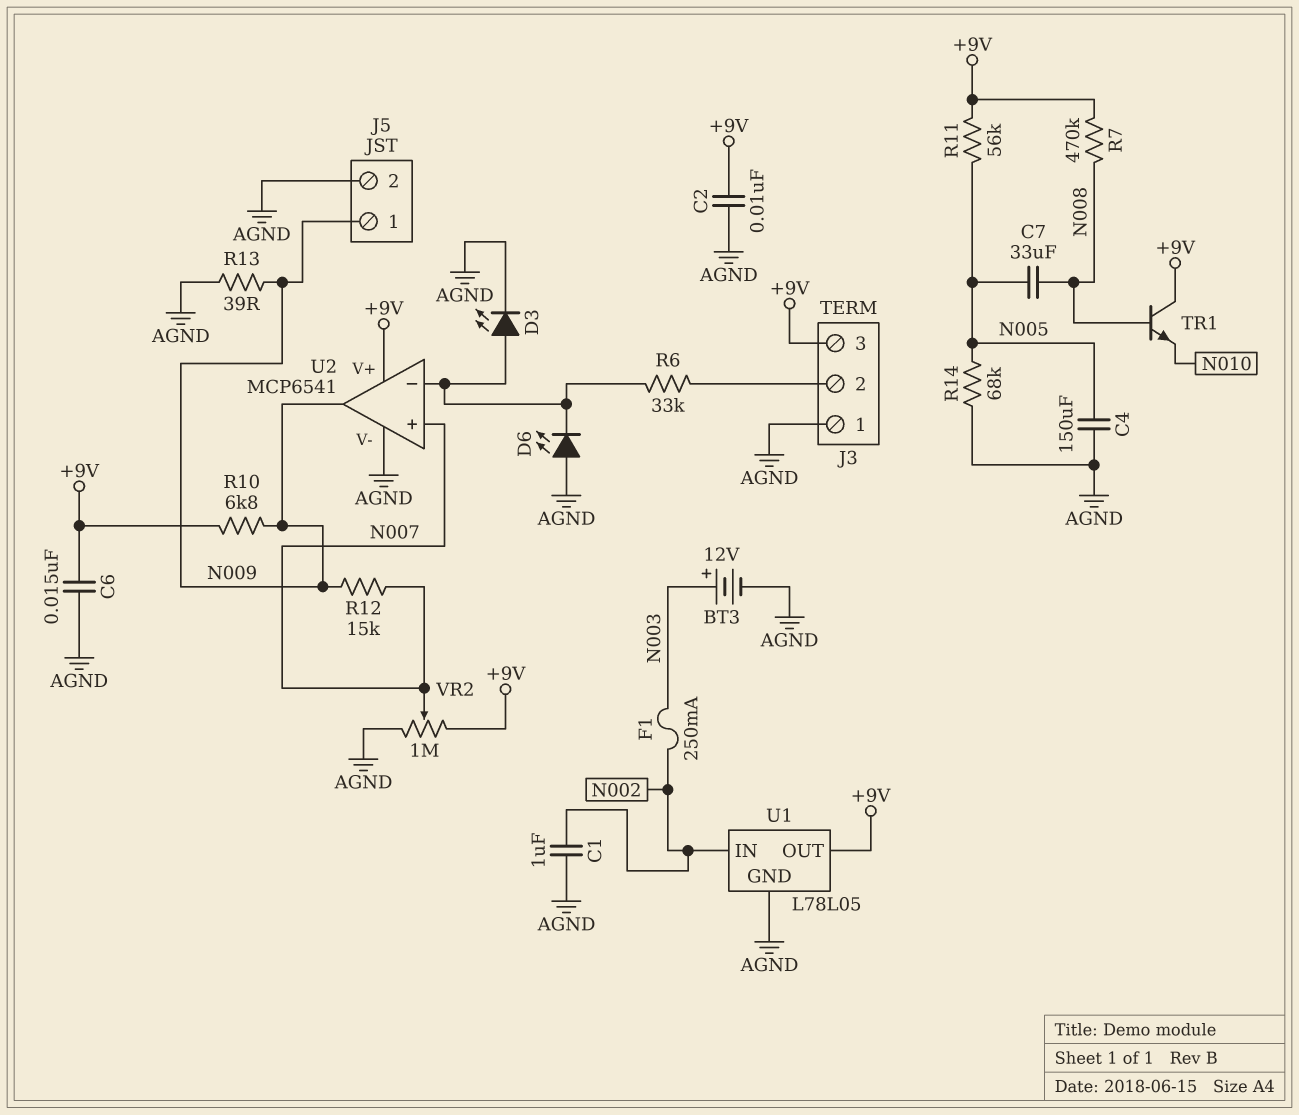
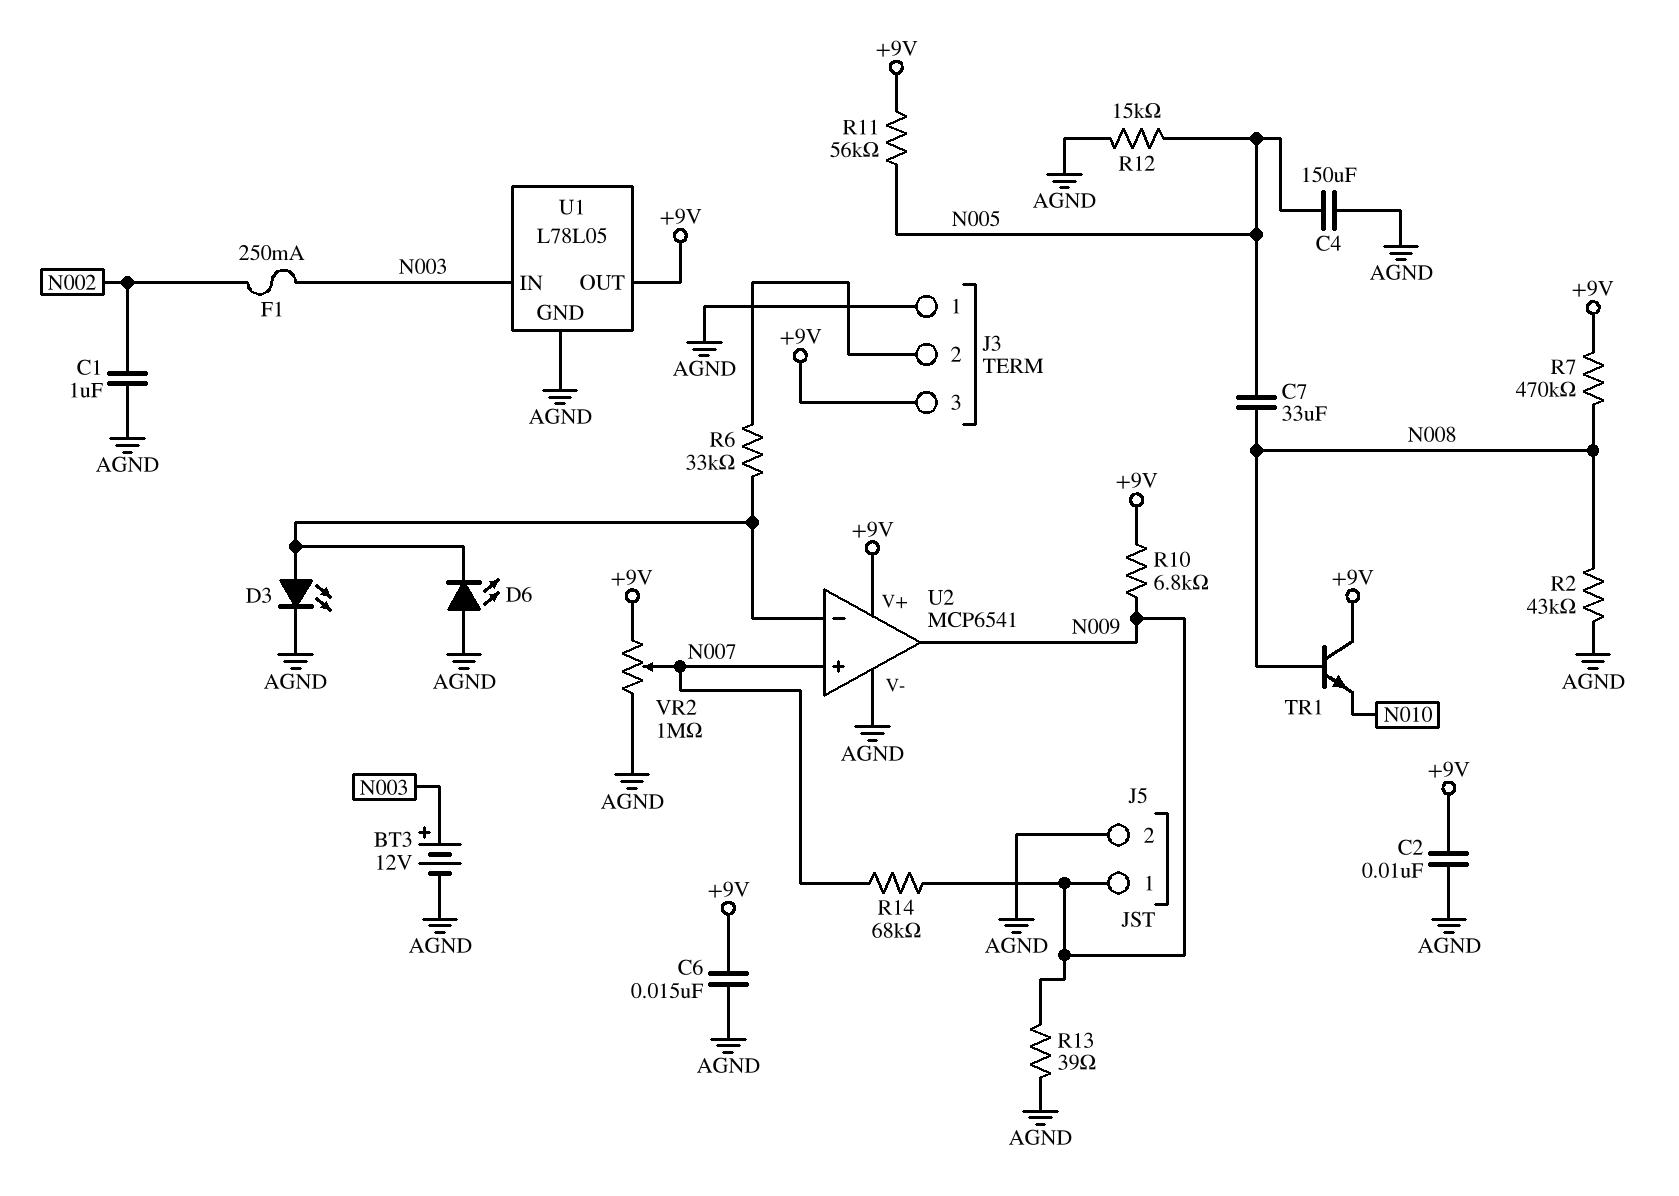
R2: none -> 43k (AGND, N008)
R12: 15k (N007, N009) -> 15k (AGND, N005)
R14: 68k (AGND, N005) -> 68k (N007, N009)
U1 pin IN: N002 -> N003

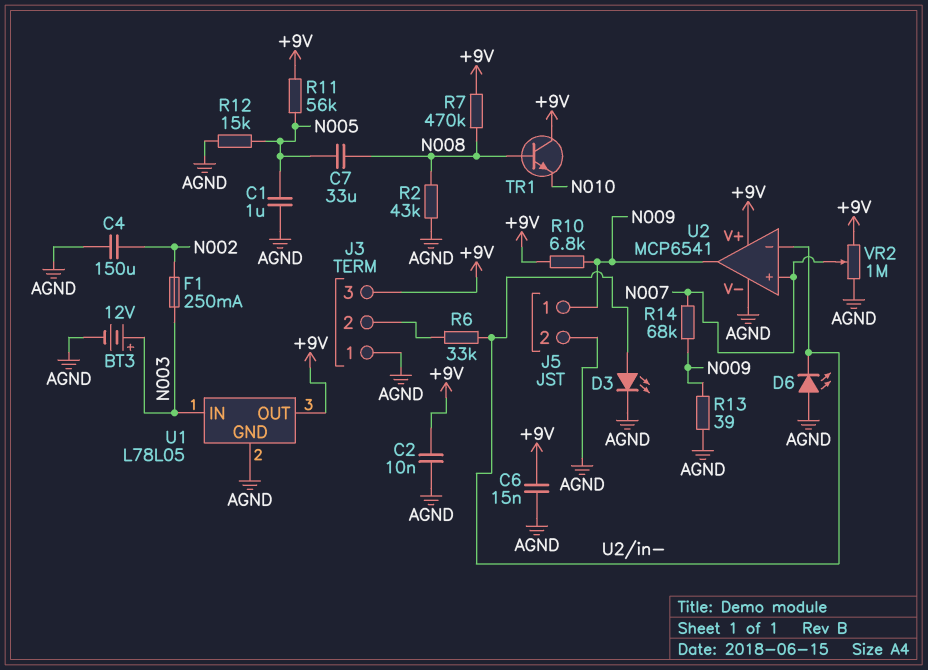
C1: 1uF (AGND, N002) -> 1uF (AGND, N005)
C4: 150uF (AGND, N005) -> 150uF (AGND, N002)

